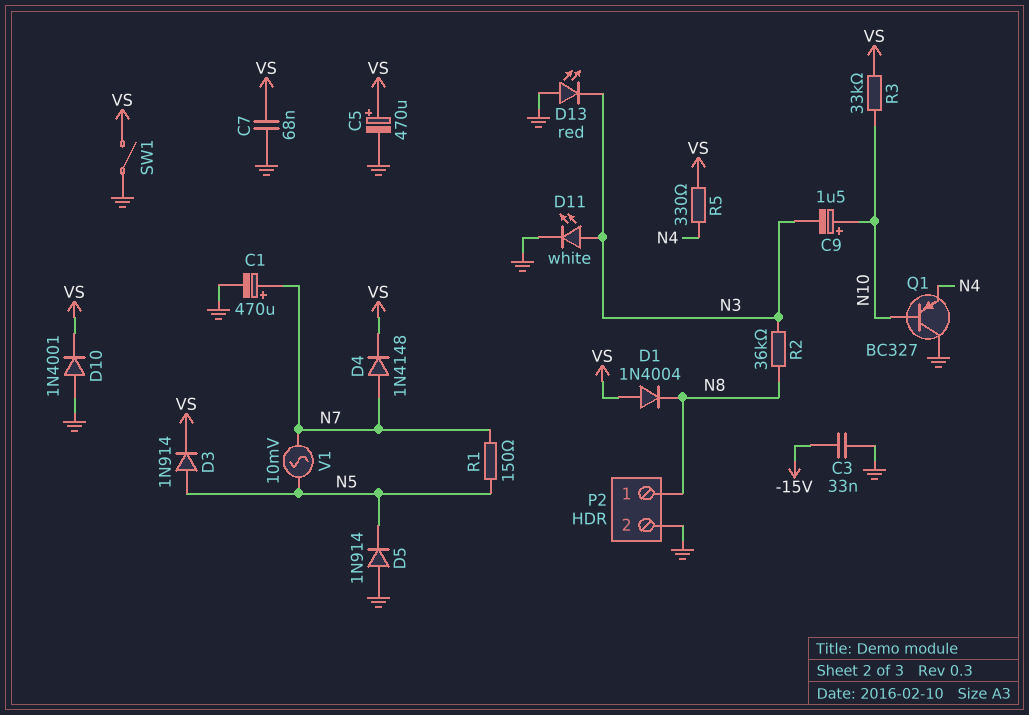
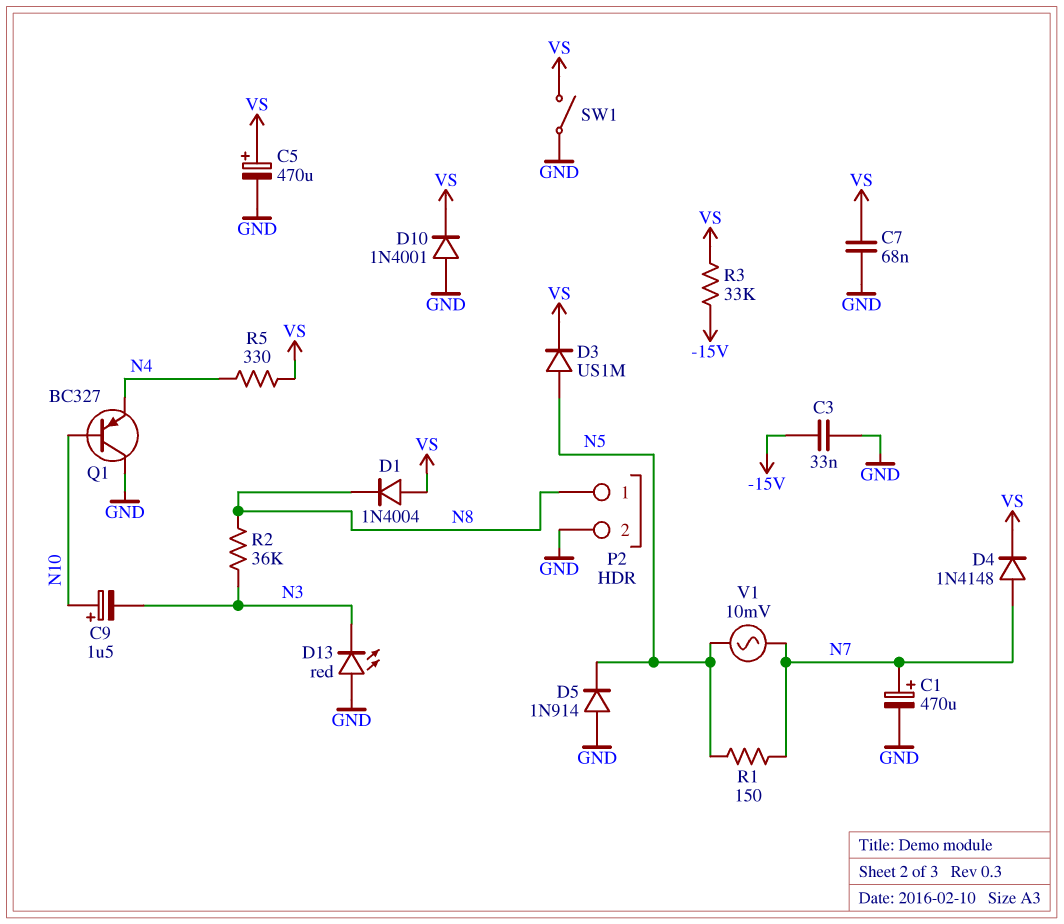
D3: diode 1N914 (A N5, K VS) -> diode US1M (A N5, K VS)
D11: LED white (A N3, K GND) -> none
R3: 33k (N10, VS) -> 33k (-15V, VS)

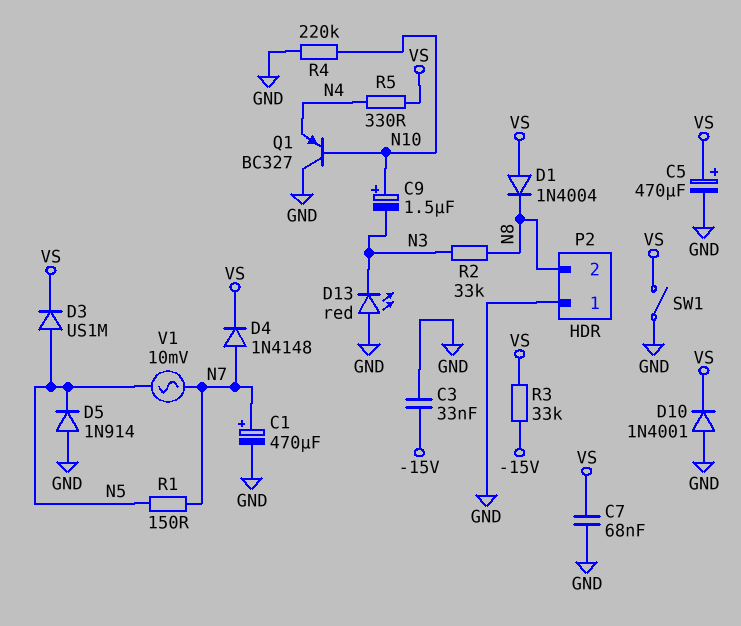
P2 pin 1: N8 -> GND
P2 pin 2: GND -> N8
R2: 36k (N3, N8) -> 33k (N3, N8)
R4: none -> 220k (GND, N10)

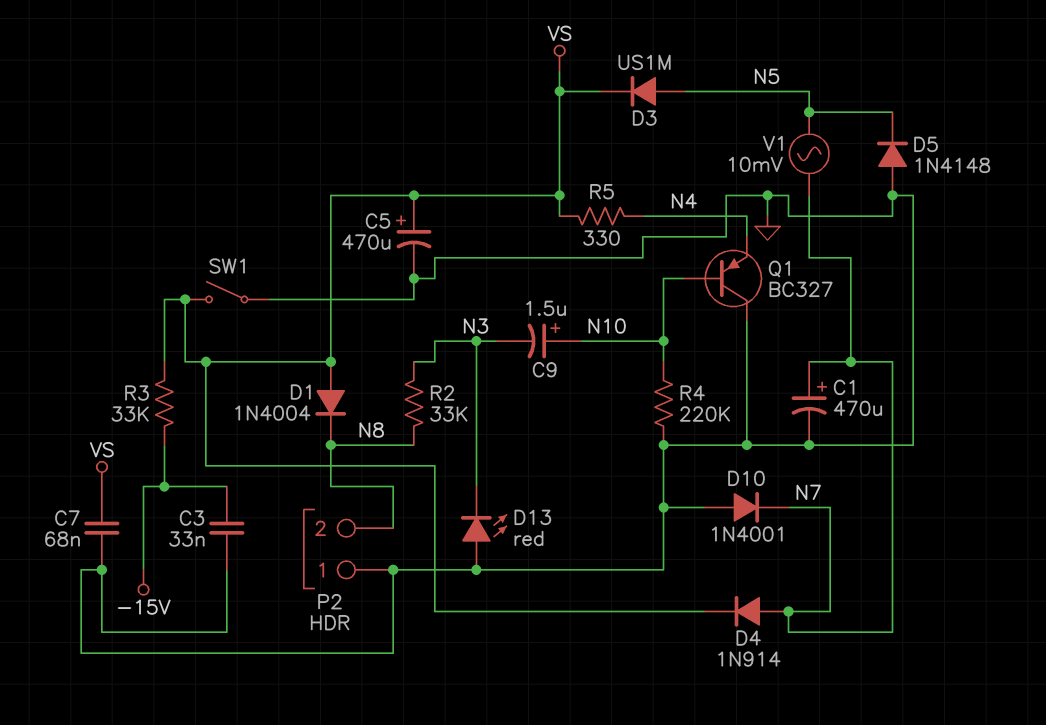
D4: diode 1N4148 (A N7, K VS) -> diode 1N914 (A N7, K VS)
D5: diode 1N914 (A GND, K N5) -> diode 1N4148 (A GND, K N5)
D10: diode 1N4001 (A GND, K VS) -> diode 1N4001 (A GND, K N7)
R1: 150 (N5, N7) -> none

